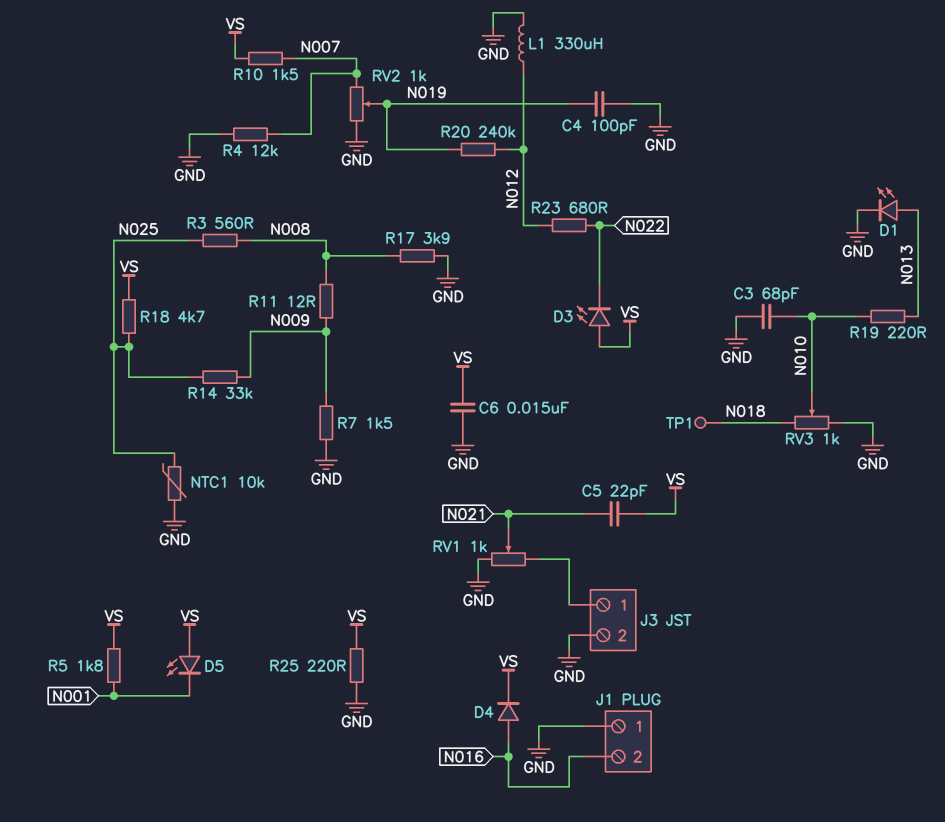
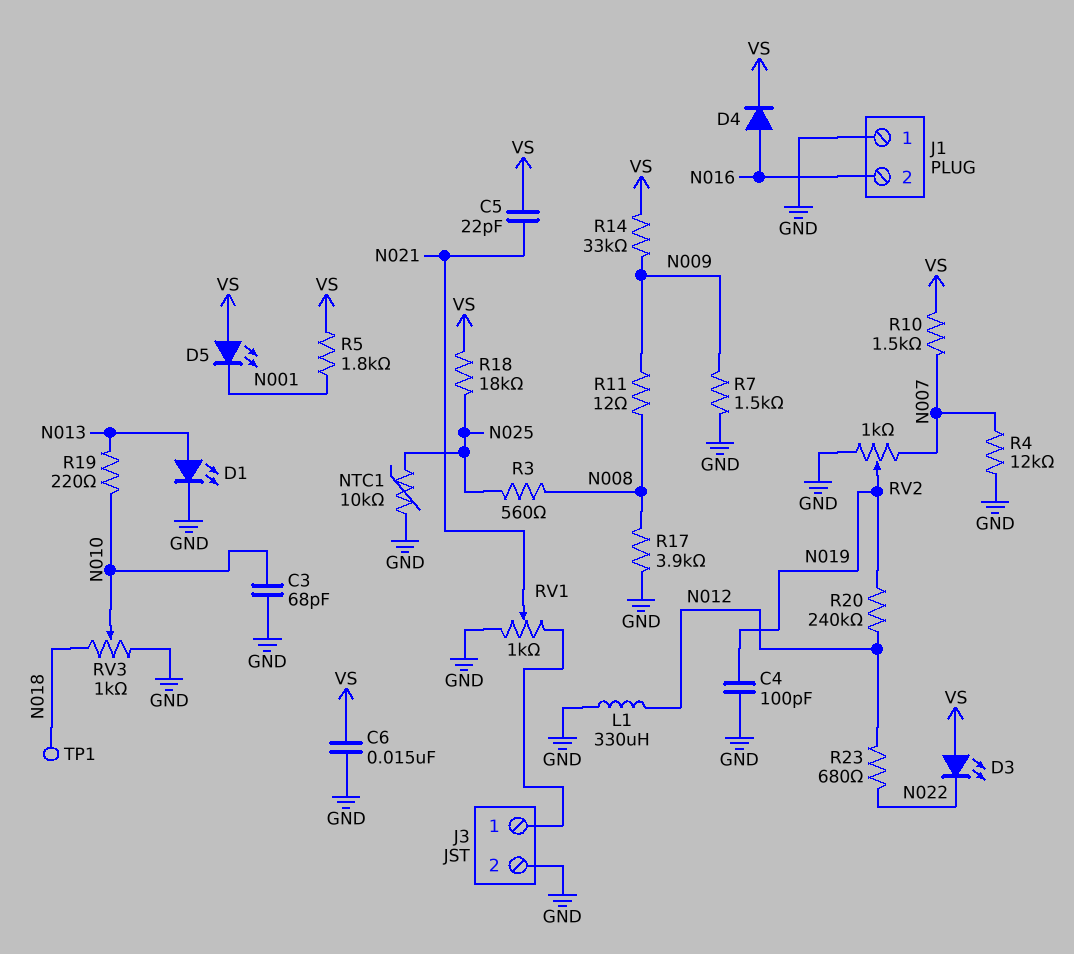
R14: 33k (N009, N025) -> 33k (N009, VS)
R18: 4.7k (N025, VS) -> 18k (N025, VS)
R25: 220 (GND, VS) -> none

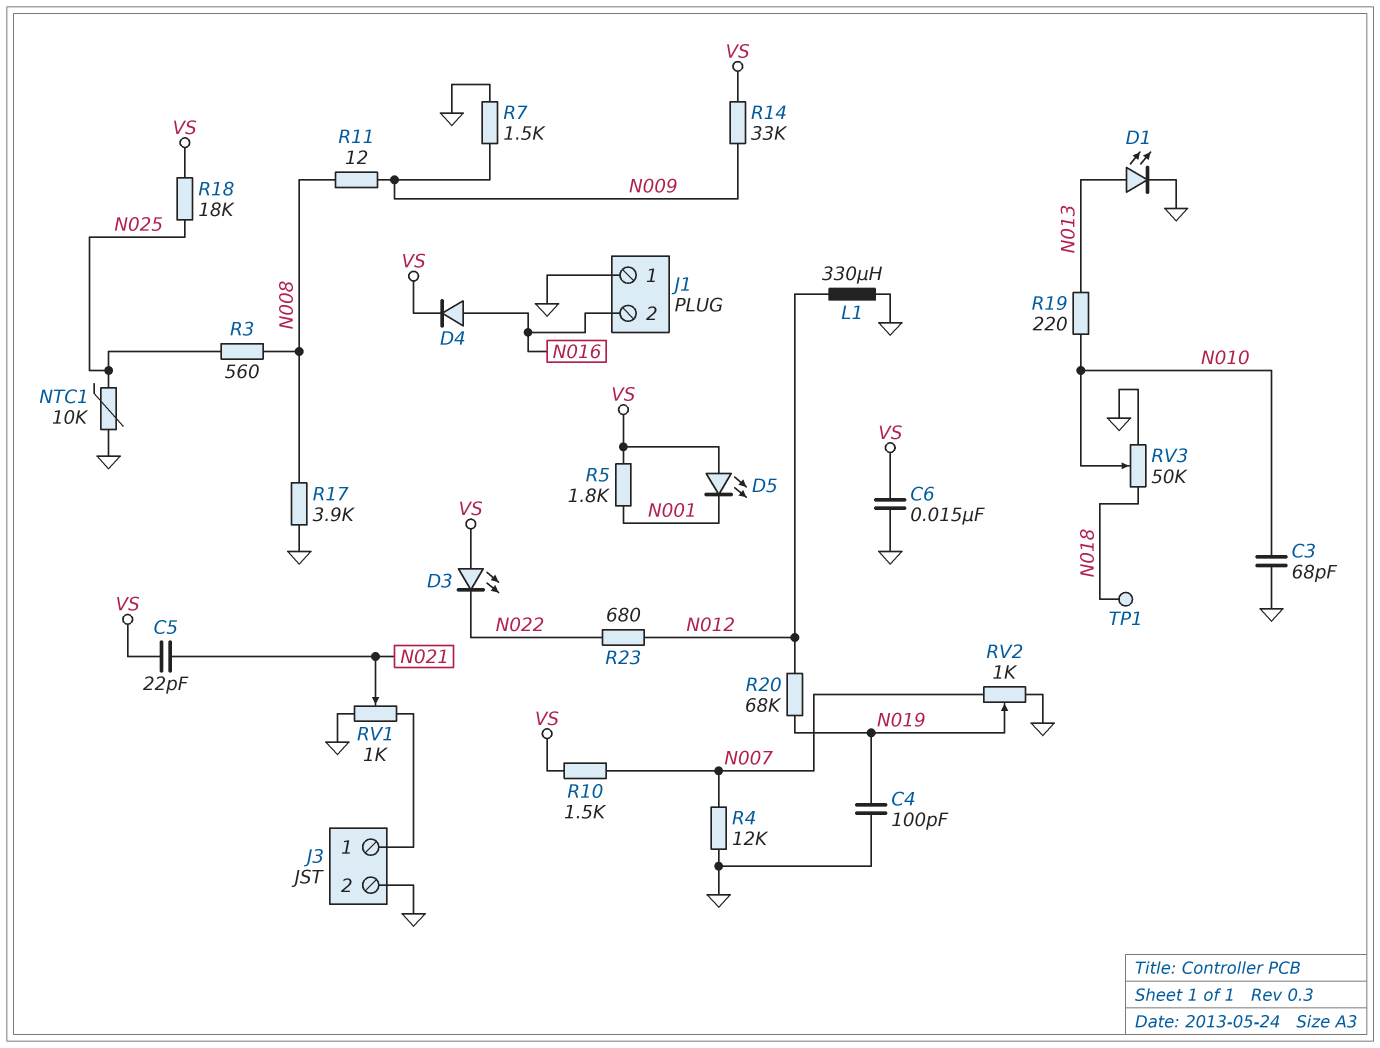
R20: 240k (N012, N019) -> 68k (N012, N019)
RV3: 1k (GND, N018, wiper N010) -> 50k (GND, N018, wiper N010)

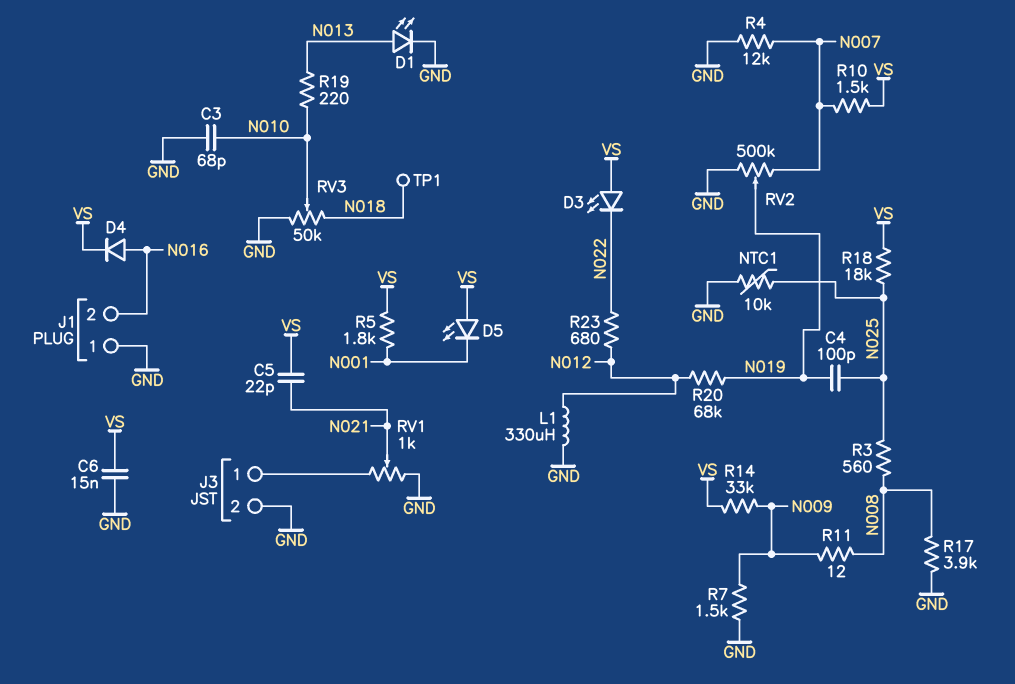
C4: 100pF (GND, N019) -> 100pF (N019, N025)
RV2: 1k (GND, N007, wiper N019) -> 500k (GND, N007, wiper N019)

